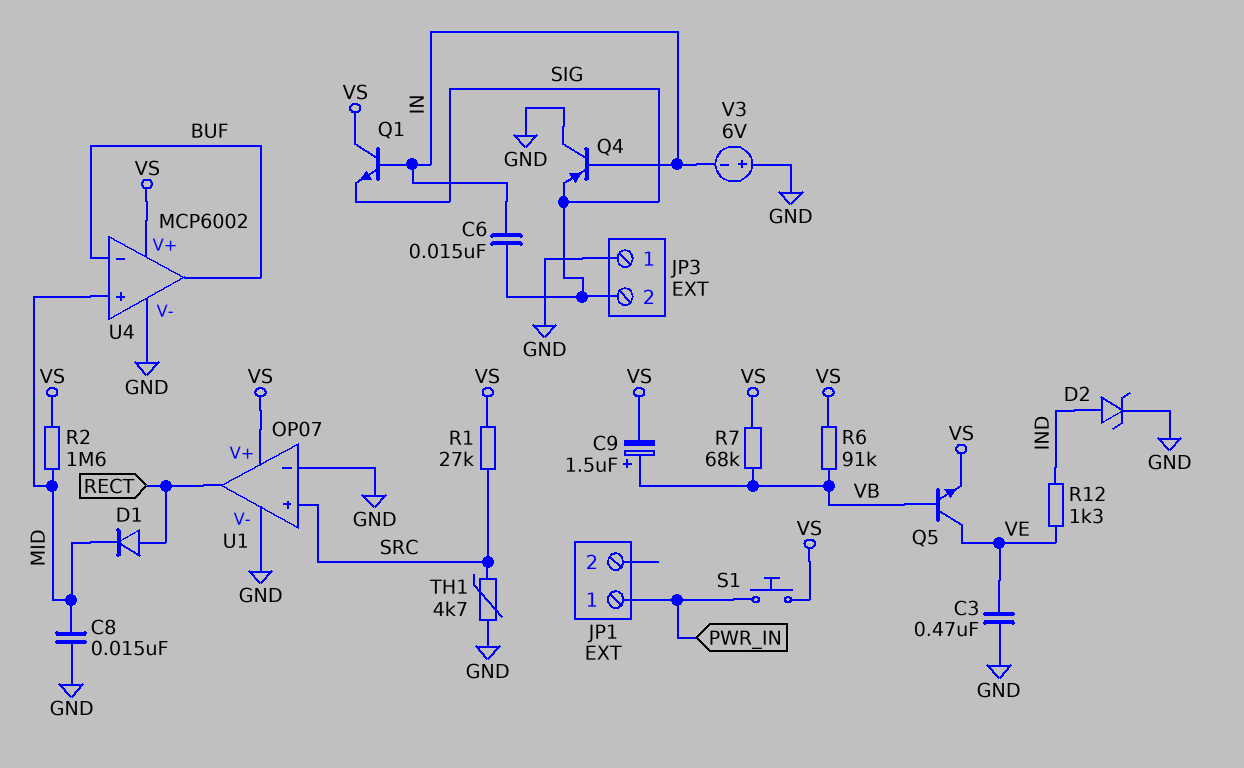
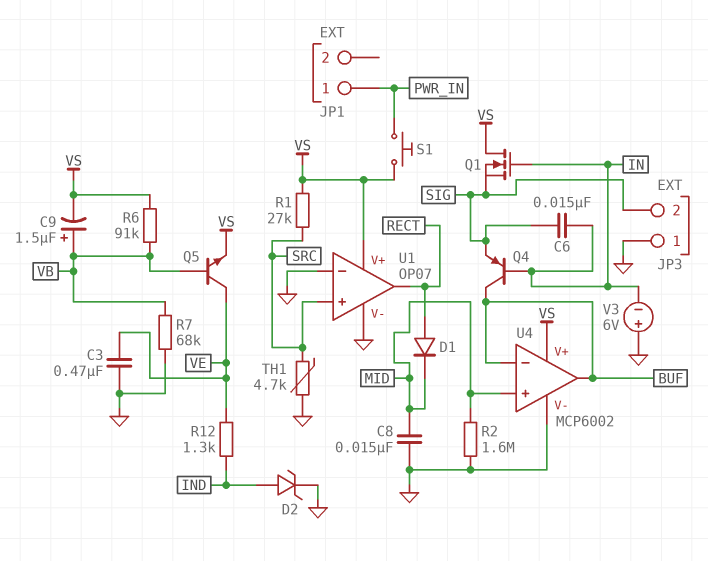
Q1: NPN (B IN, C VS, E SIG) -> NMOS (G IN, D VS, S SIG)
Q4: PNP (B IN, C GND, E SIG) -> PNP (B IN, C BUF, E SIG)
R2: 1.6M (MID, VS) -> 1.6M (GND, MID)
R7: 68k (VB, VS) -> 68k (GND, VB)

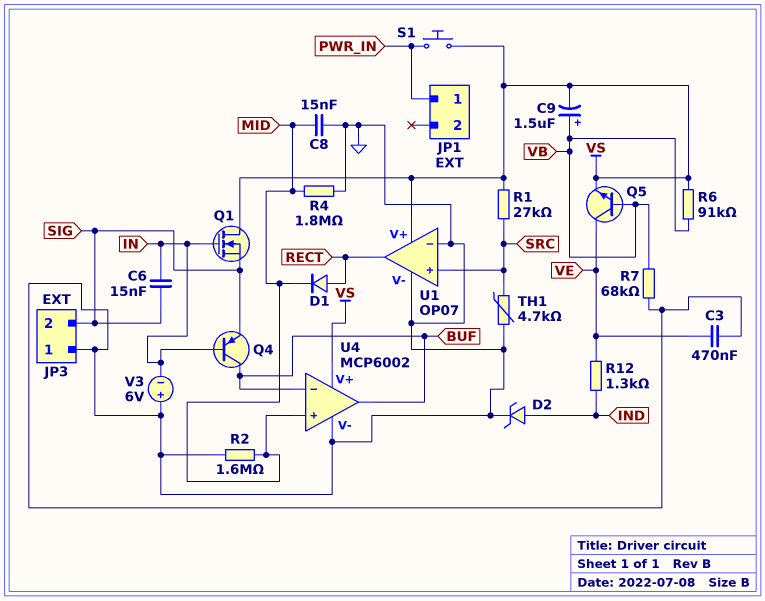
R4: none -> 1.8M (GND, MID)

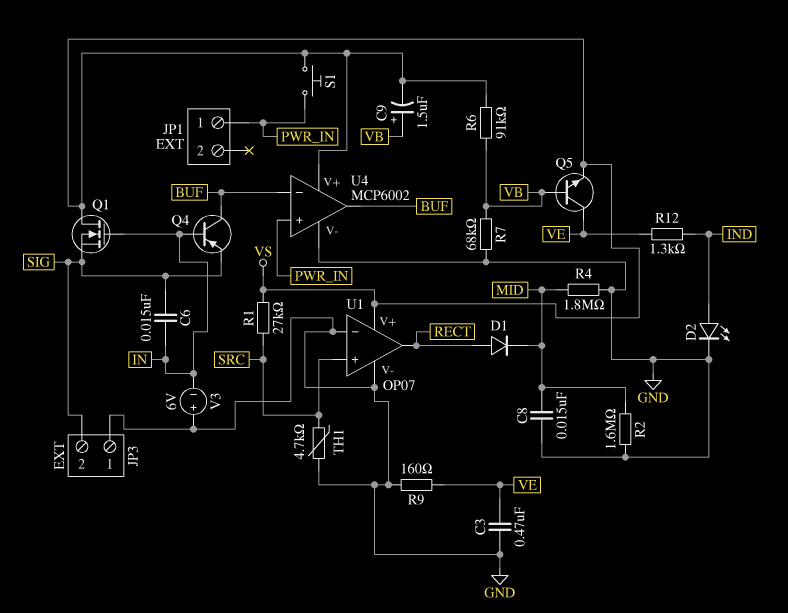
D2: zener (A IND, K GND) -> LED (A IND, K GND)
R9: none -> 160 (GND, VE)
U4 pin in+: MID -> PWR_IN

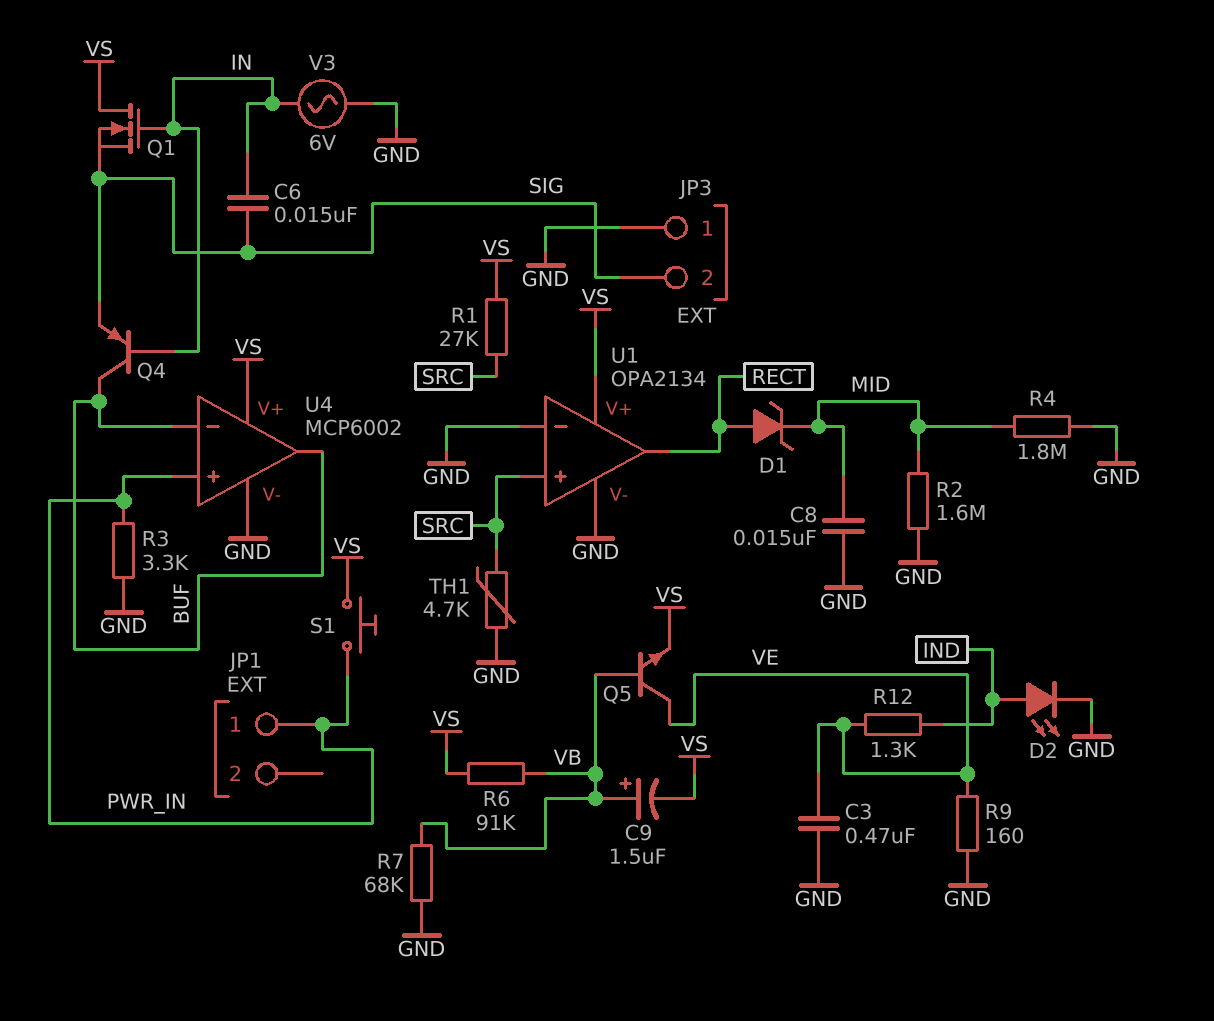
D1: diode (A RECT, K MID) -> zener (A RECT, K MID)
R3: none -> 3.3k (GND, PWR_IN)
U1: OP07 -> OPA2134
V3: 6V (plus GND, minus IN) -> AC 6V (GND, IN)

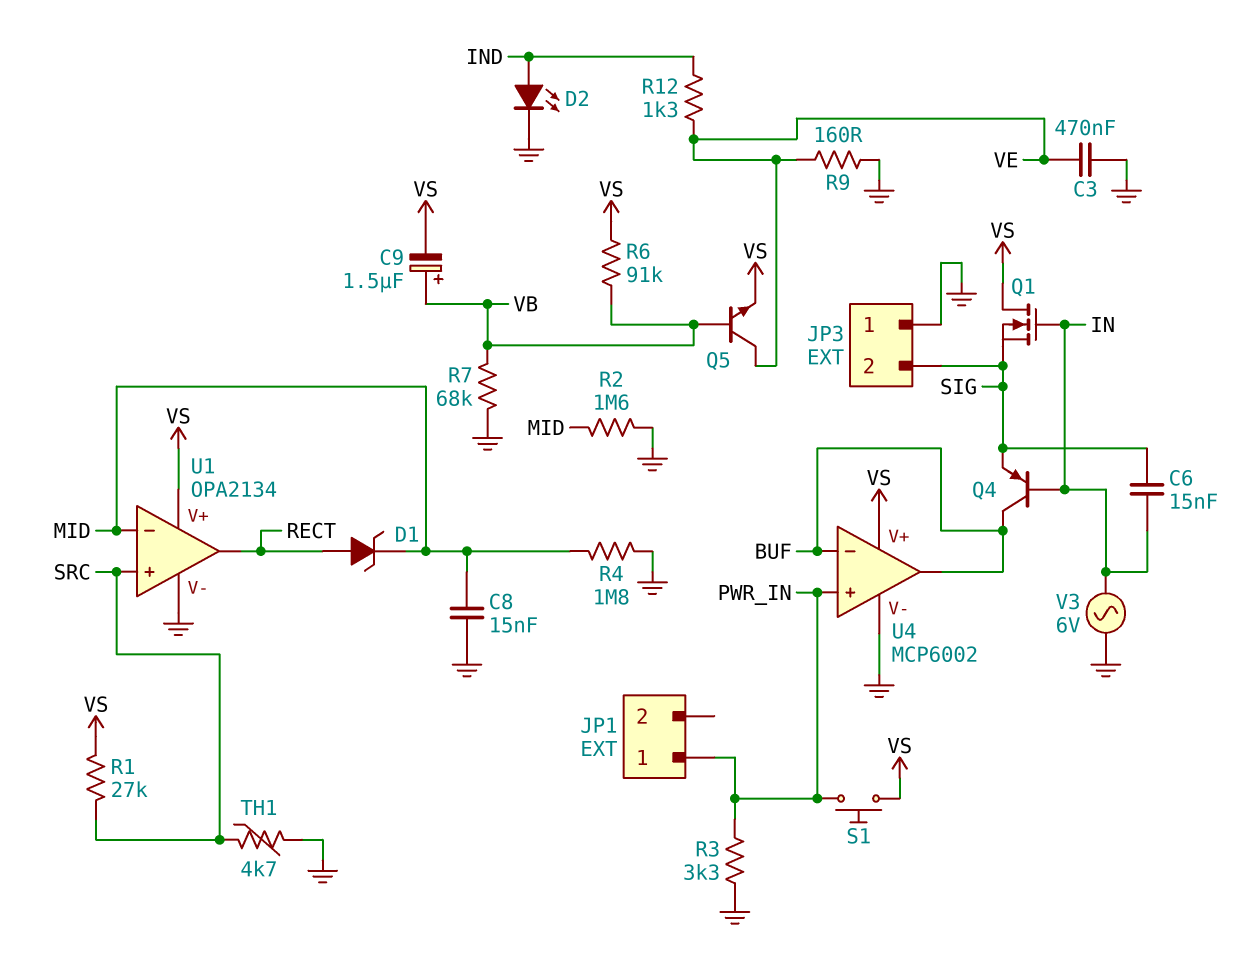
U1 pin in-: GND -> MID

